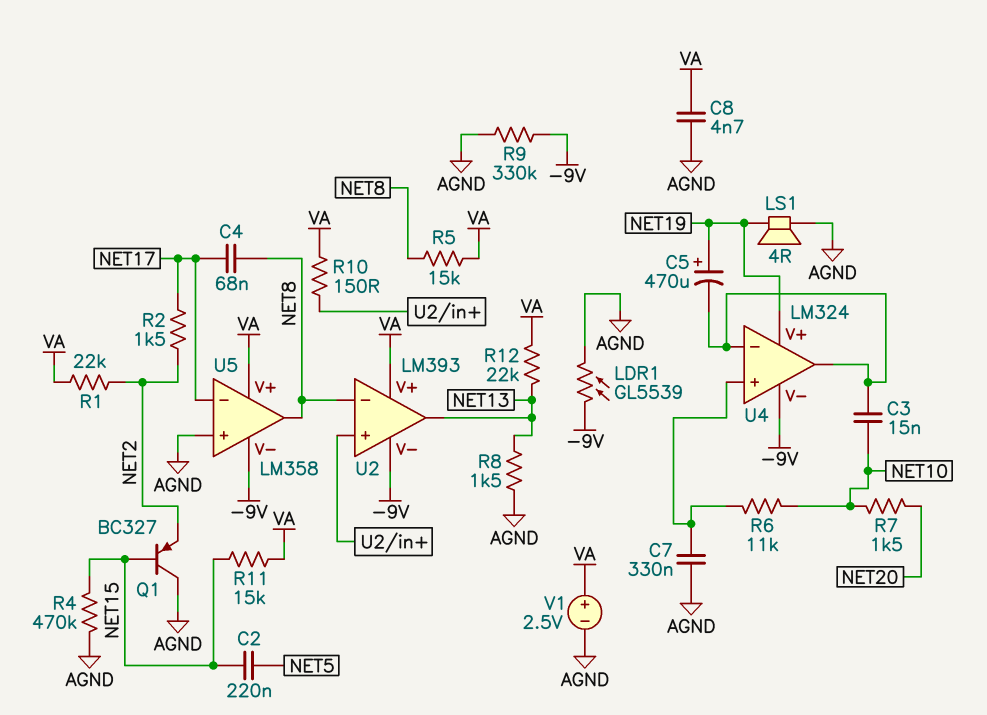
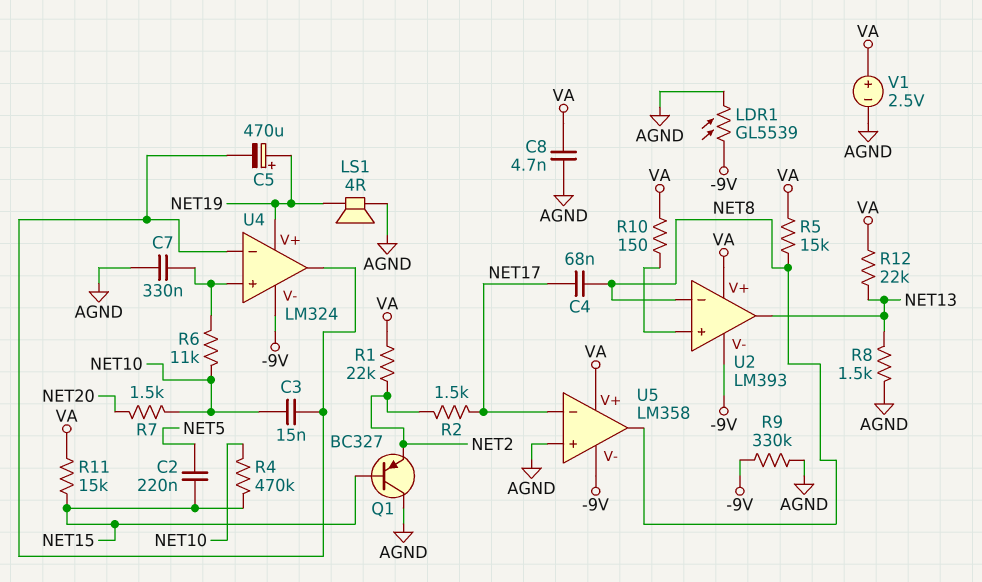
R4: 470k (AGND, NET15) -> 470k (NET10, NET15)

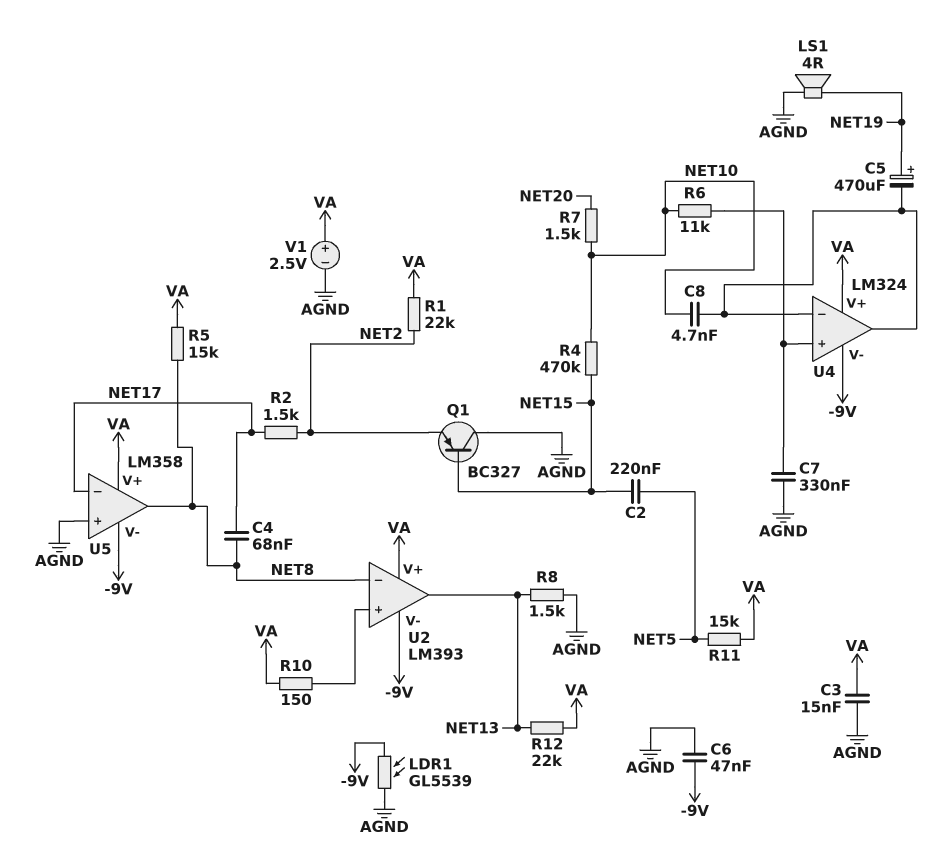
C3: 15nF (NET10, U4/in-) -> 15nF (AGND, VA)
C6: none -> 47nF (-9V, AGND)
C8: 4.7nF (AGND, VA) -> 4.7nF (NET10, U4/in-)
R9: 330k (-9V, AGND) -> none
R11: 15k (NET15, VA) -> 15k (NET5, VA)
U4 pin V+: NET19 -> VA

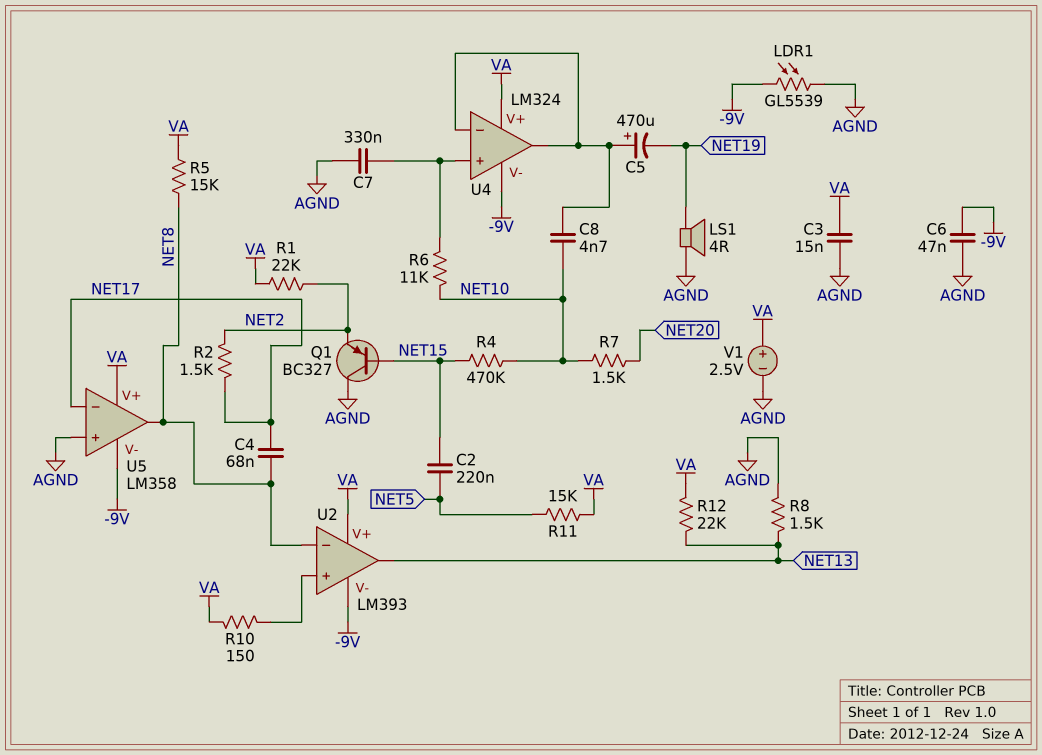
C5: 470uF (plus NET19, minus U4/in-) -> 470uF (plus U4/in-, minus NET19)

